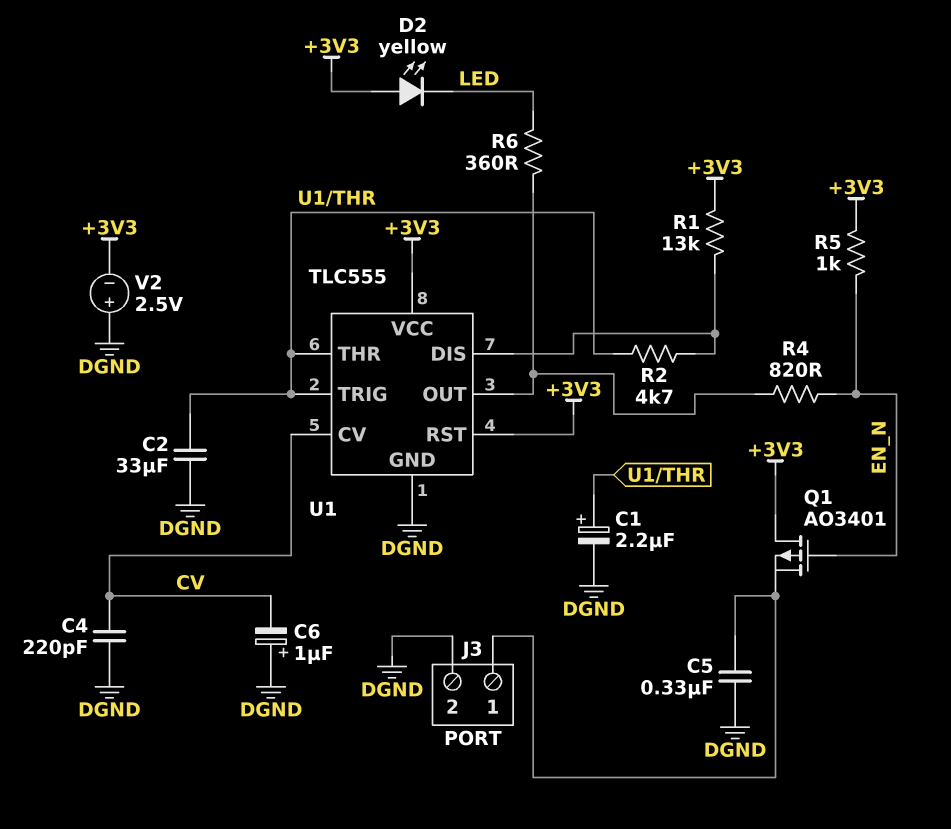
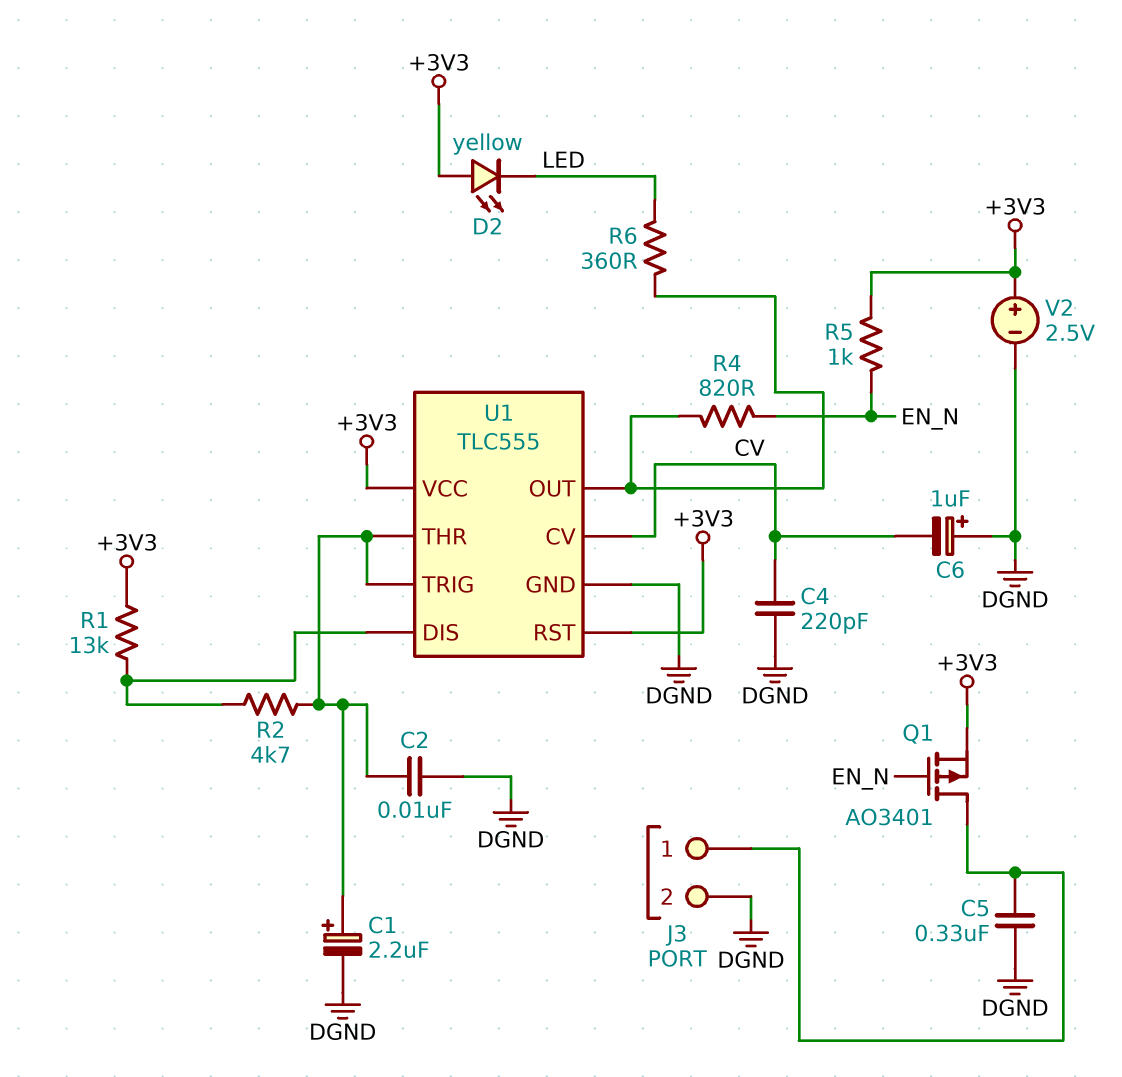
C2: 33uF (DGND, U1/THR) -> 10nF (DGND, U1/THR)
Q1: PMOS AO3401 (G EN_N, D +3V3, S J3/1) -> PMOS AO3401 (G EN_N, D J3/1, S +3V3)
V2: 2.5V (plus DGND, minus +3V3) -> 2.5V (plus +3V3, minus DGND)

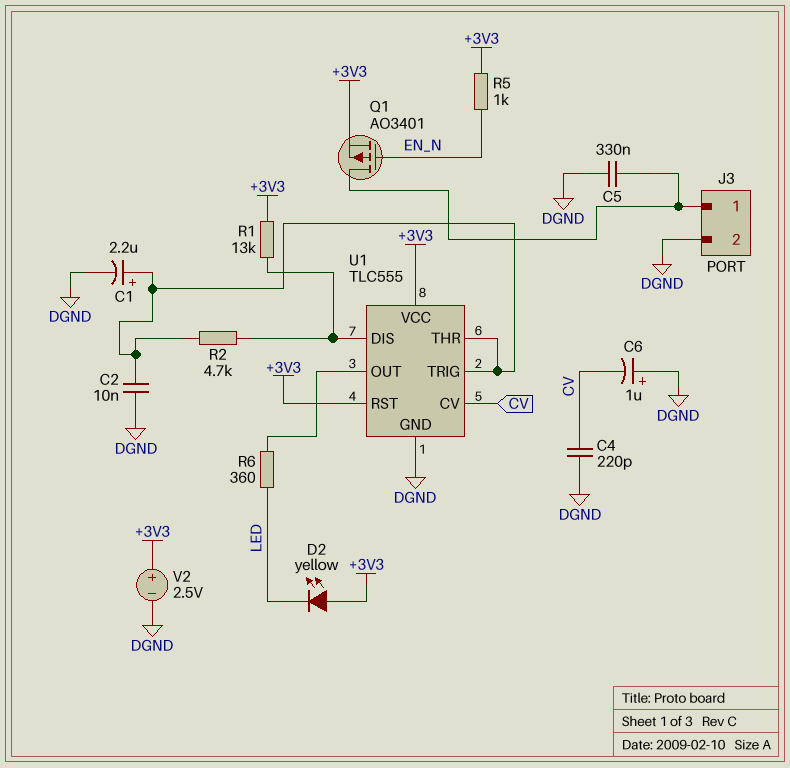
R4: 820 (EN_N, U1/OUT) -> none

